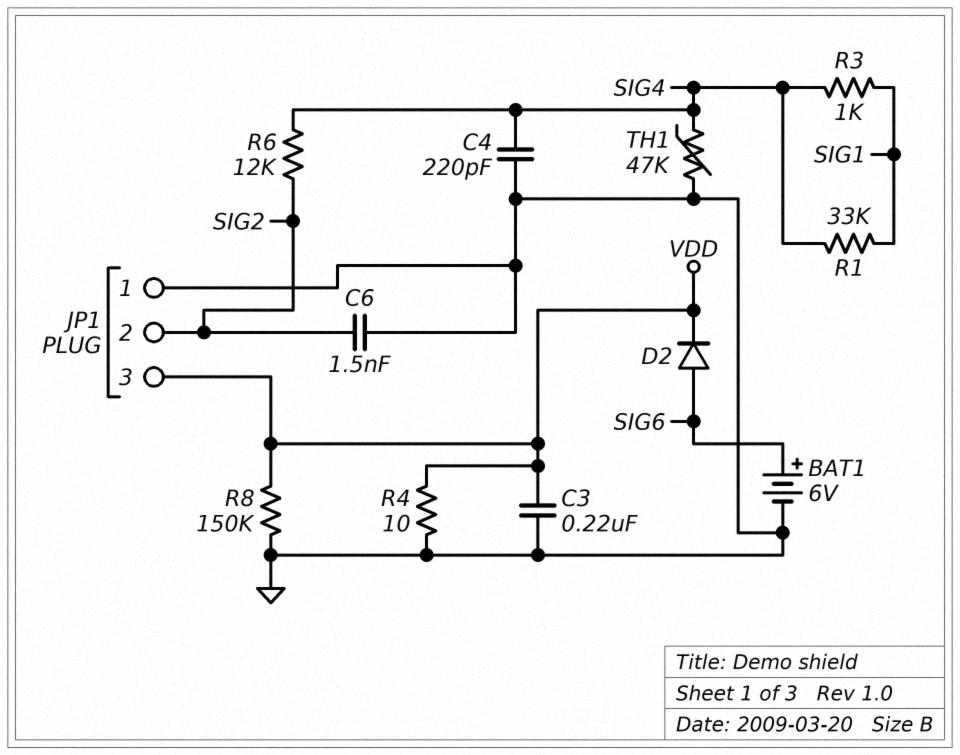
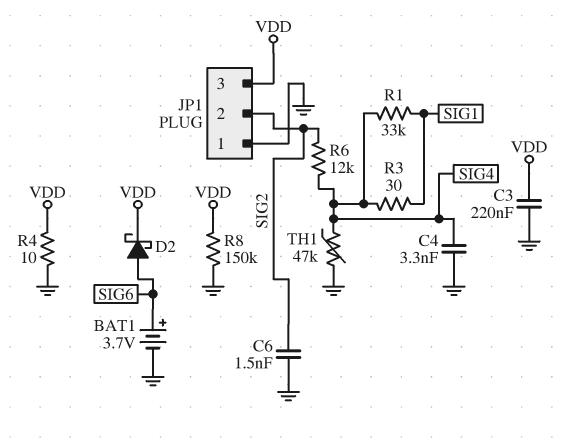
BAT1: 6V (plus SIG6, minus GND) -> 3.7V (plus SIG6, minus GND)
C4: 220pF (GND, SIG4) -> 3.3nF (GND, SIG4)
D2: diode (A SIG6, K VDD) -> schottky (A SIG6, K VDD)
R3: 1k (SIG1, SIG4) -> 30 (SIG1, SIG4)

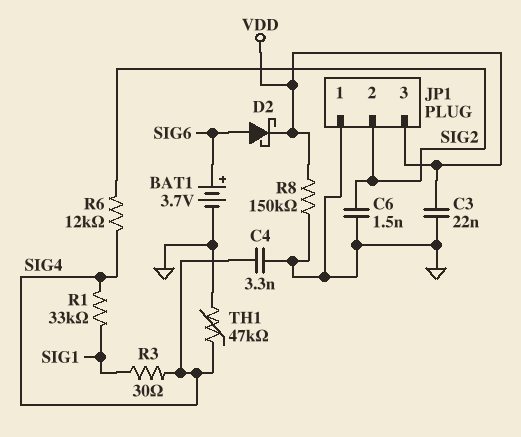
C3: 220nF (GND, VDD) -> 22nF (GND, VDD)
R4: 10 (GND, VDD) -> none

